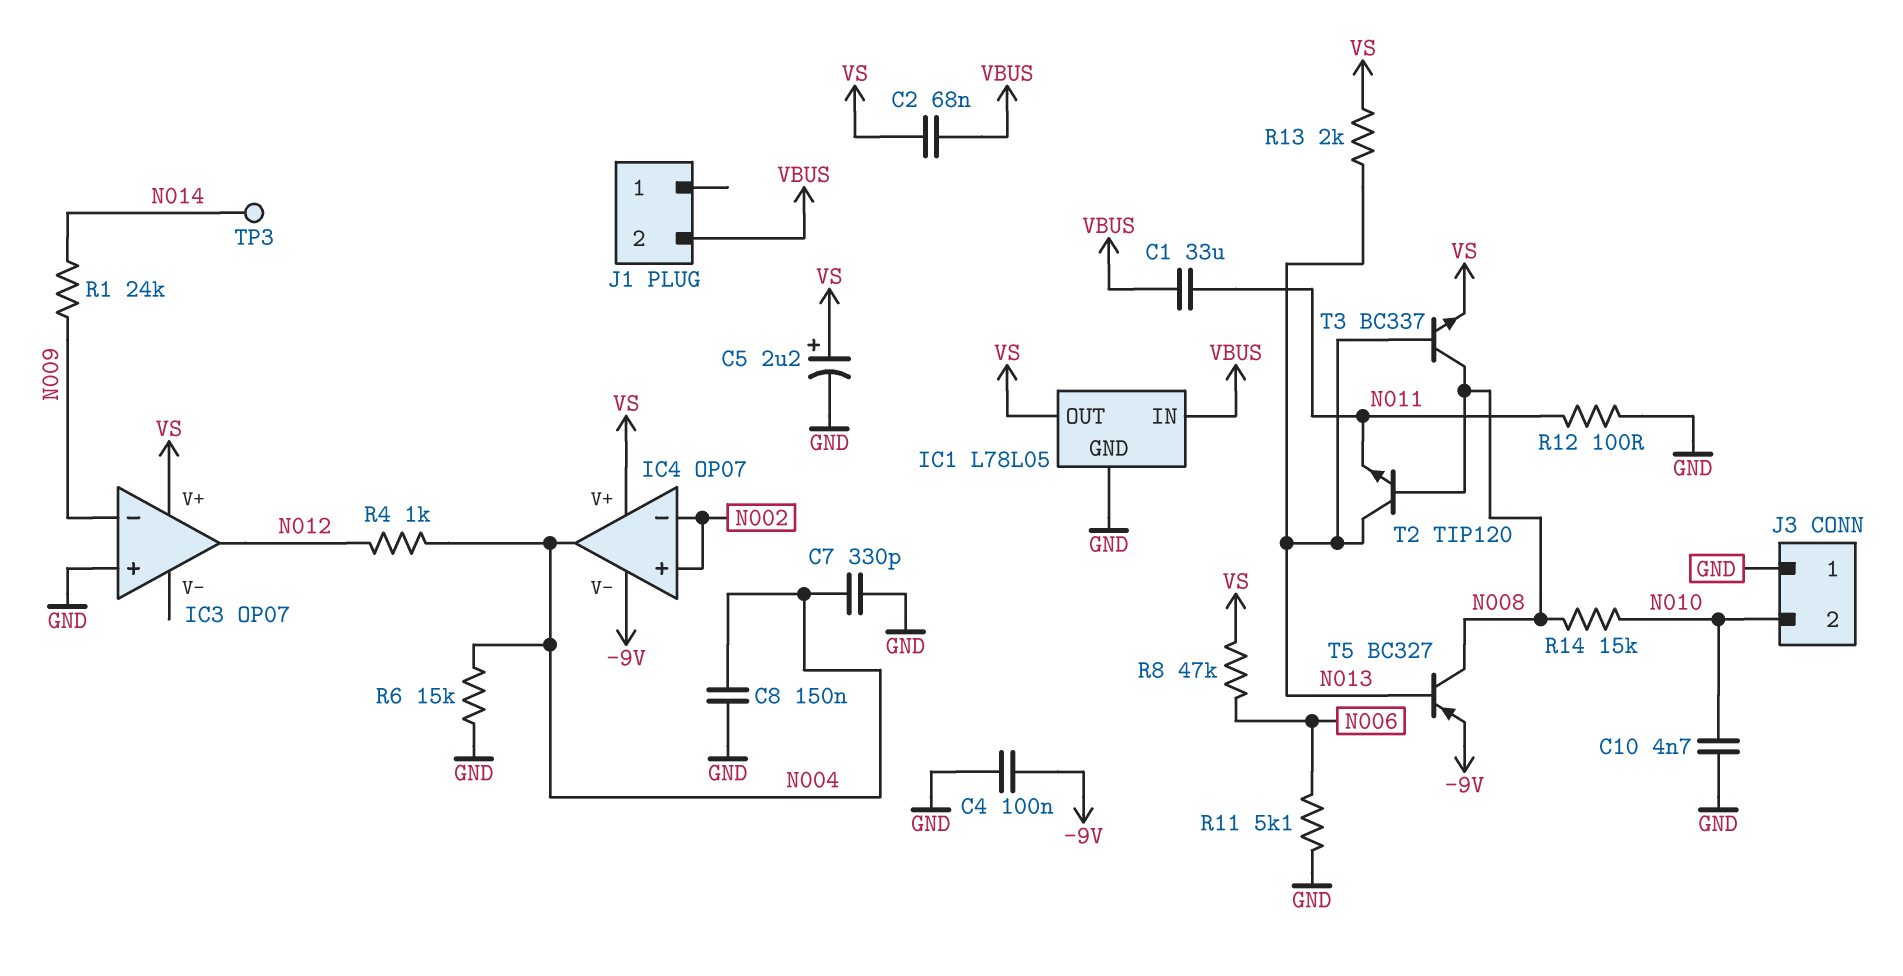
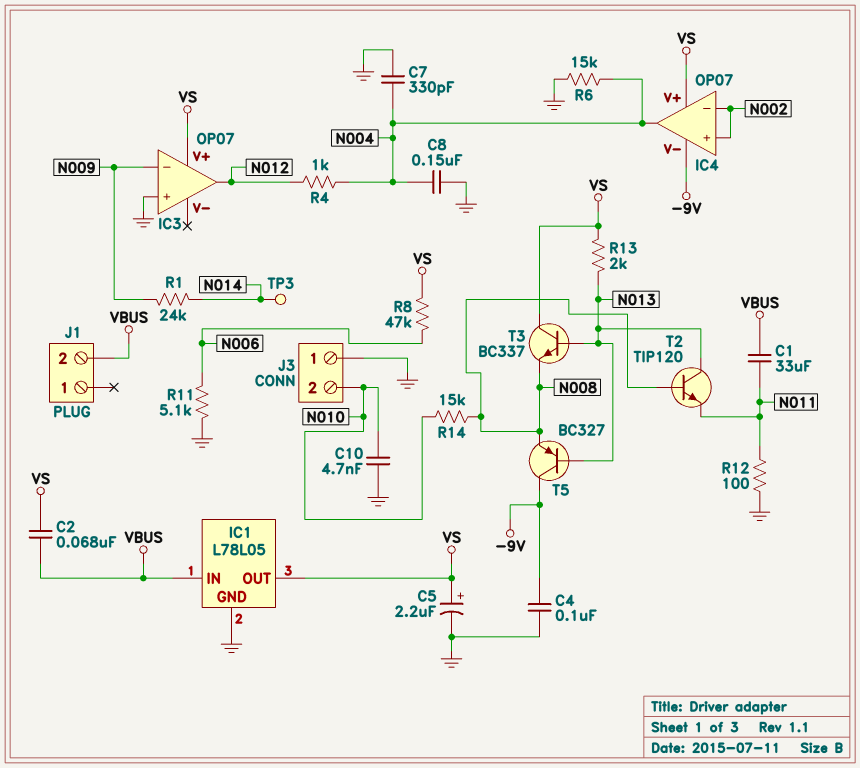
T3: NPN BC337 (B N013, C N008, E VS) -> NPN BC337 (B N013, C VS, E N008)
T5: PNP BC327 (B N013, C N008, E -9V) -> PNP BC327 (B N013, C -9V, E N008)

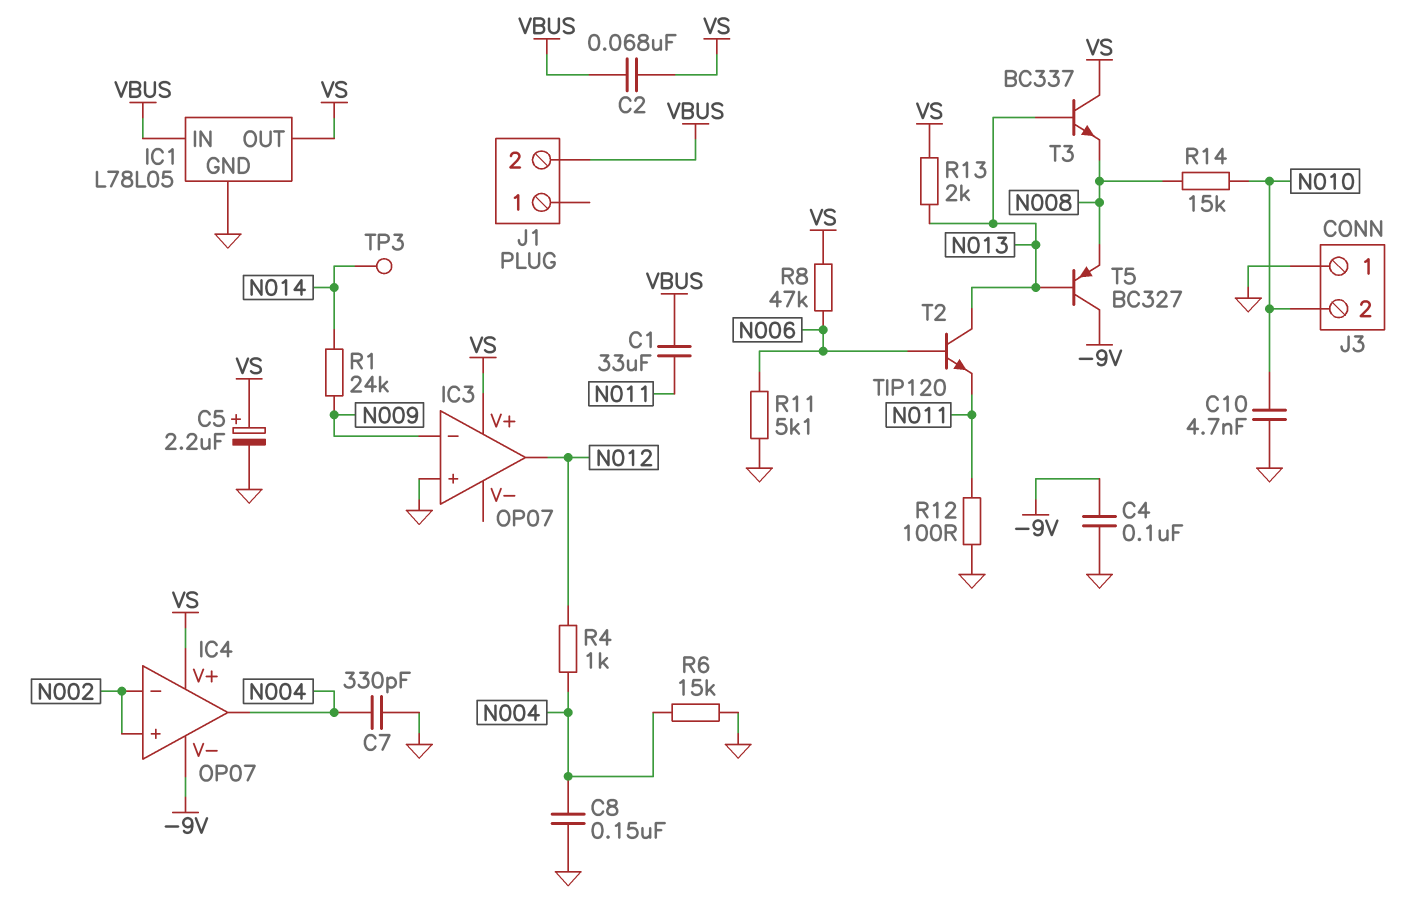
T2: NPN TIP120 (B N008, C N013, E N011) -> NPN TIP120 (B N006, C N013, E N011)

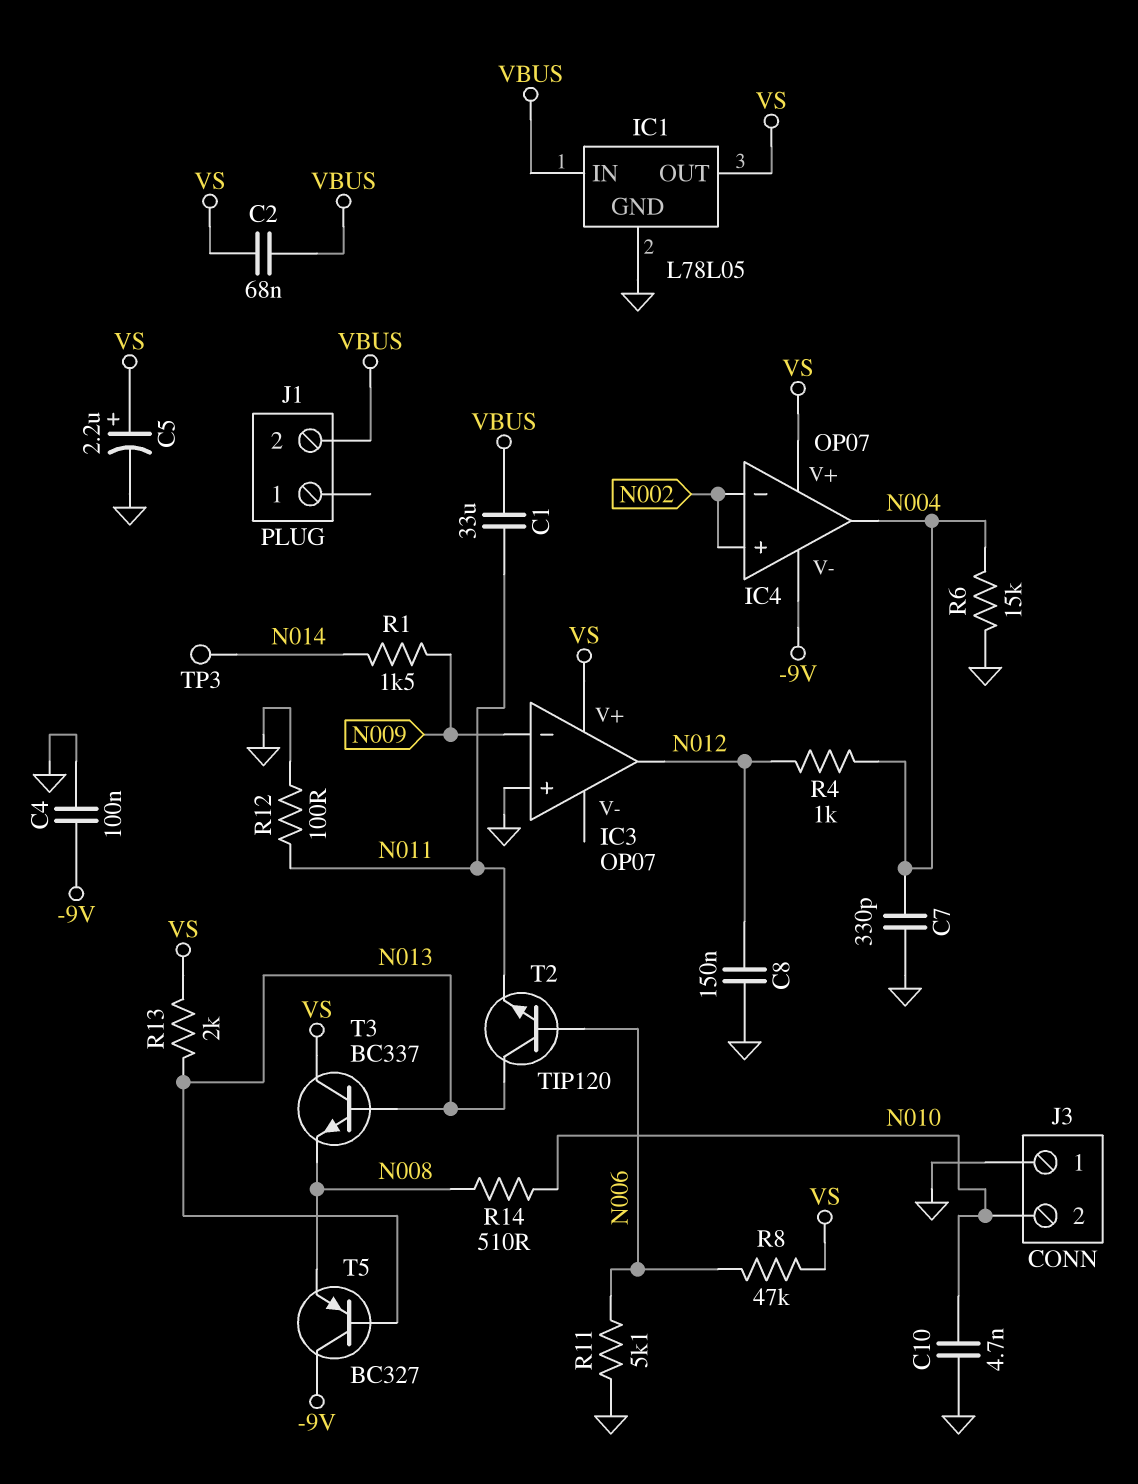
C8: 150nF (GND, N004) -> 150nF (GND, N012)
R1: 24k (N009, N014) -> 1.5k (N009, N014)
R14: 15k (N008, N010) -> 510 (N008, N010)

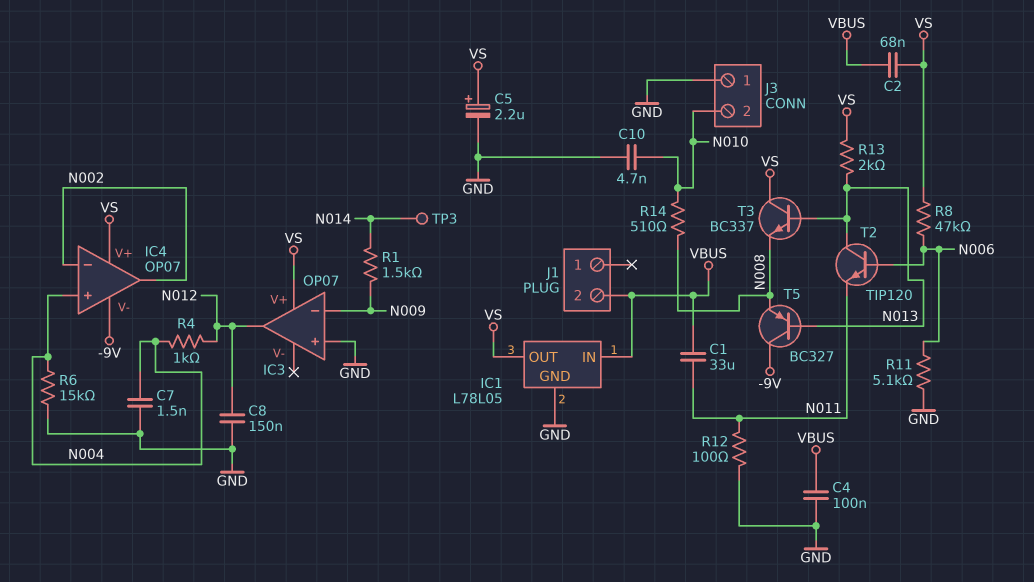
C4: 100nF (-9V, GND) -> 100nF (GND, VBUS)
C7: 330pF (GND, N004) -> 1.5nF (GND, N004)
IC4 pin in+: N002 -> N004
IC4 pin out: N004 -> N002

